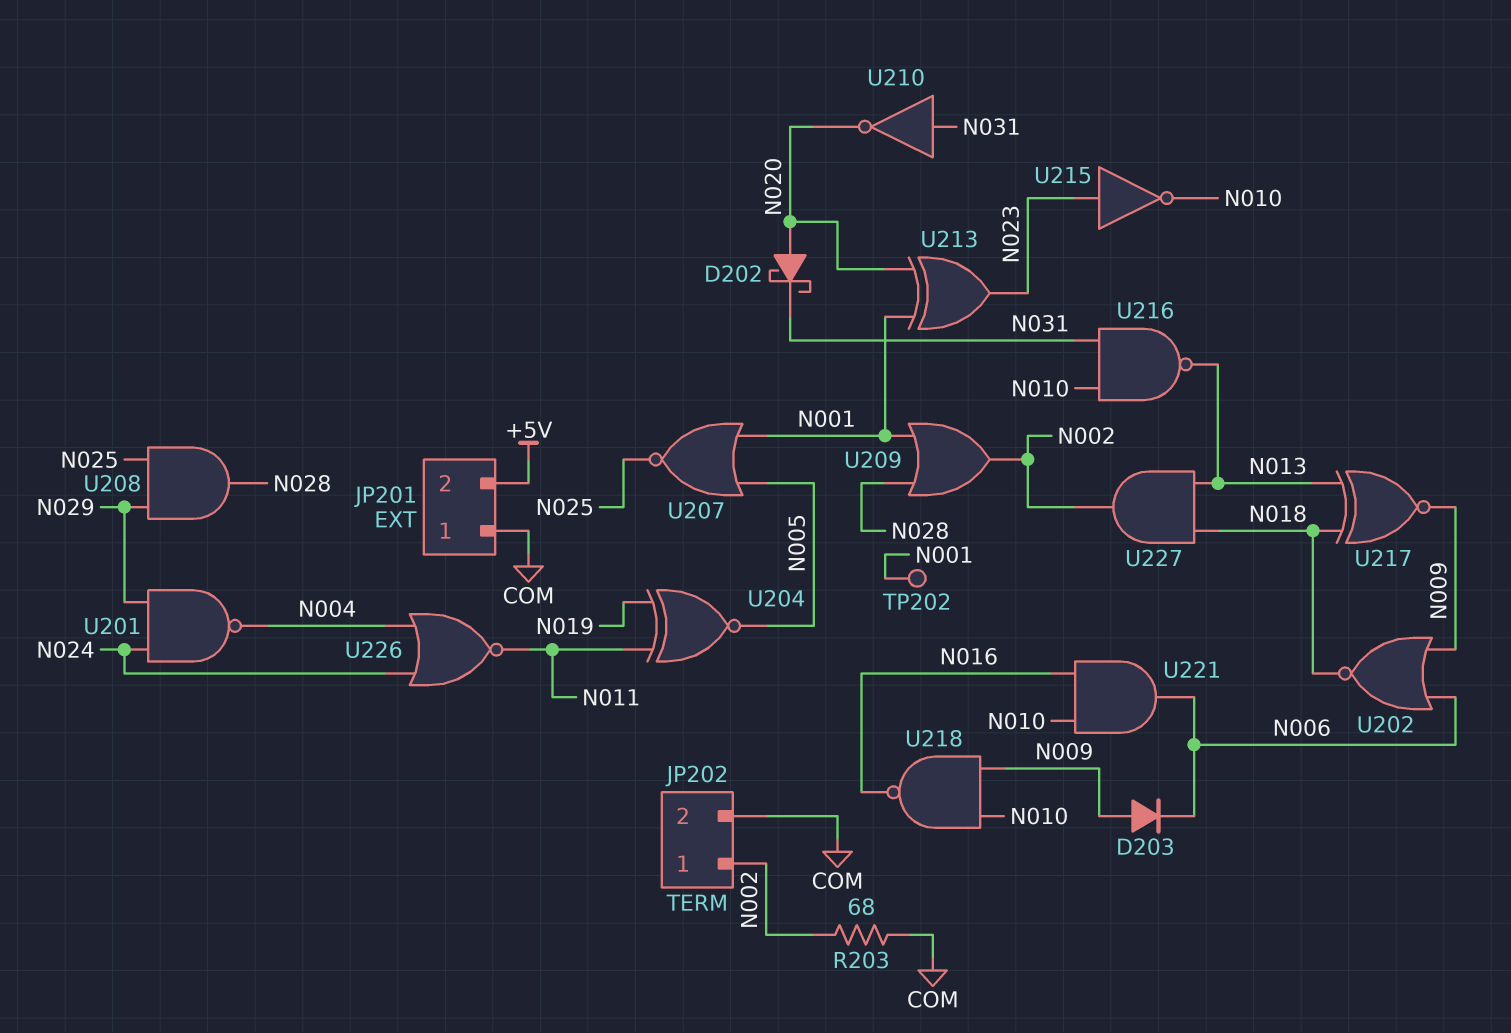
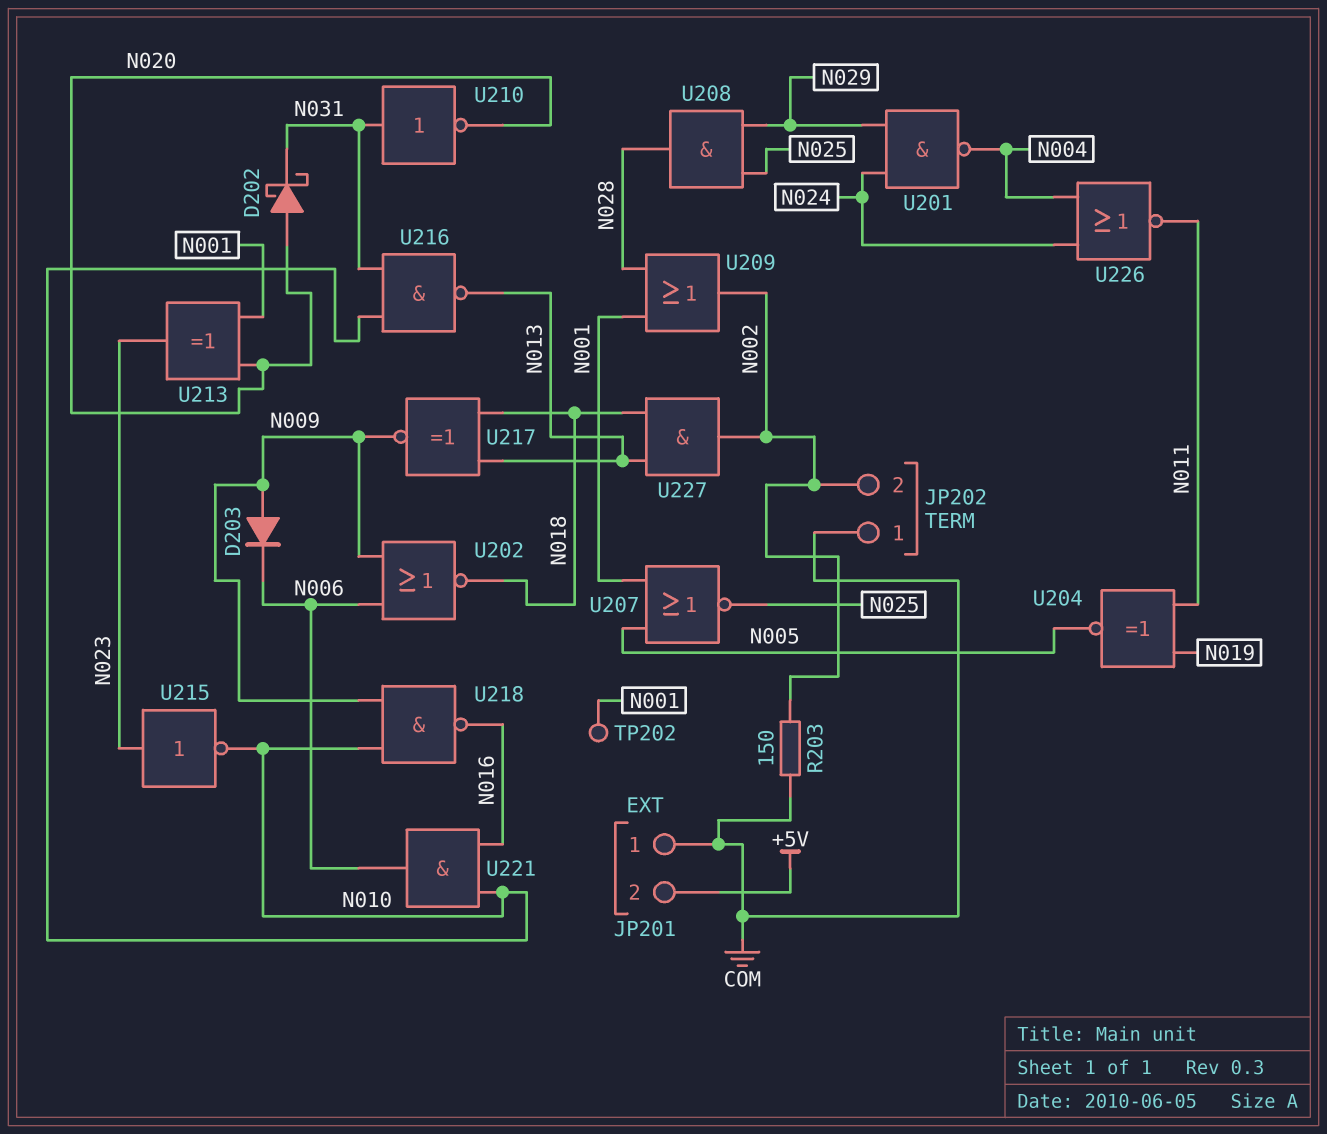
JP202 pin 1: N002 -> COM
JP202 pin 2: COM -> N002
R203: 68 (COM, N002) -> 150 (COM, N002)

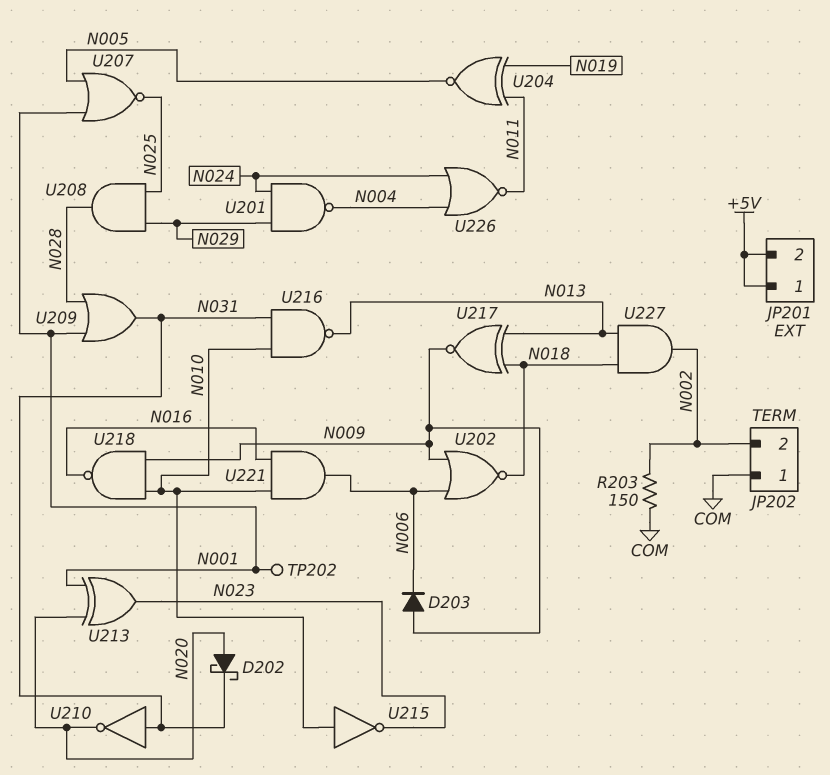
JP201 pin 1: COM -> +5V
U209: OR (in N001, in N028, out N002) -> OR (in N001, in N028, out N031)
U215: NOT (in N023, out N010) -> NOT (in N010, out N023)

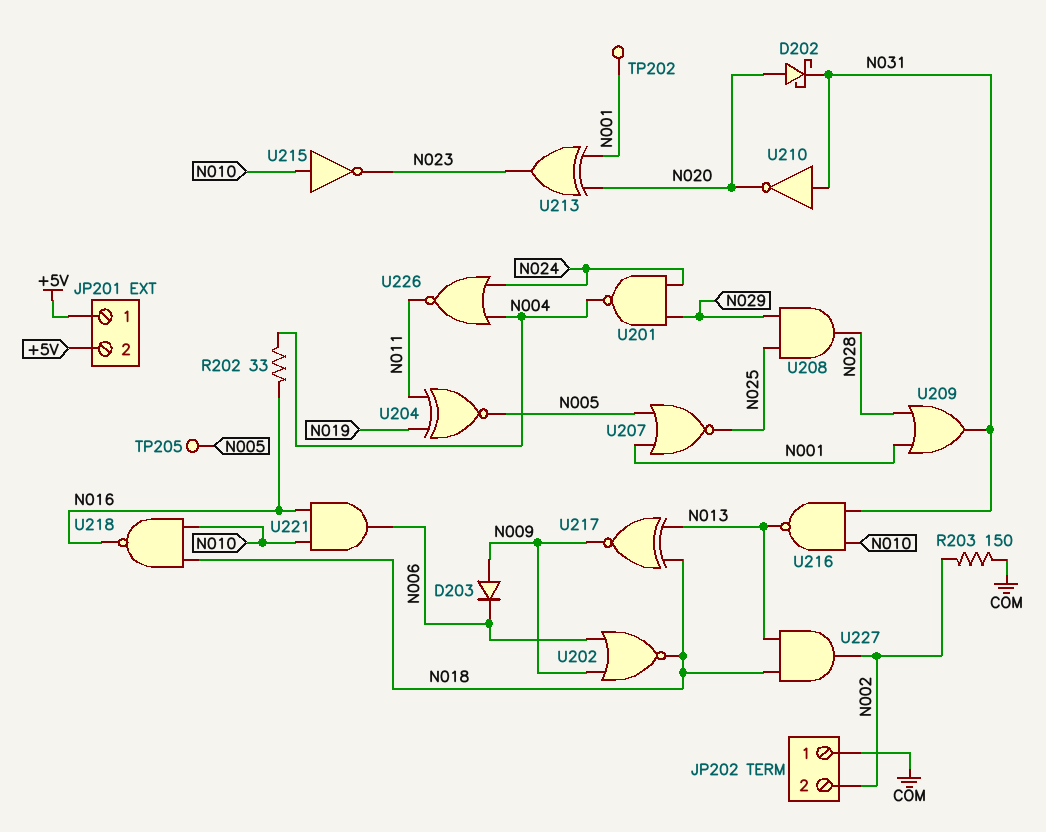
R202: none -> 33 (N004, N016)
TP205: none -> test point (N005)
U218: NAND (in N009, in N010, out N016) -> NAND (in N010, in N018, out N016)

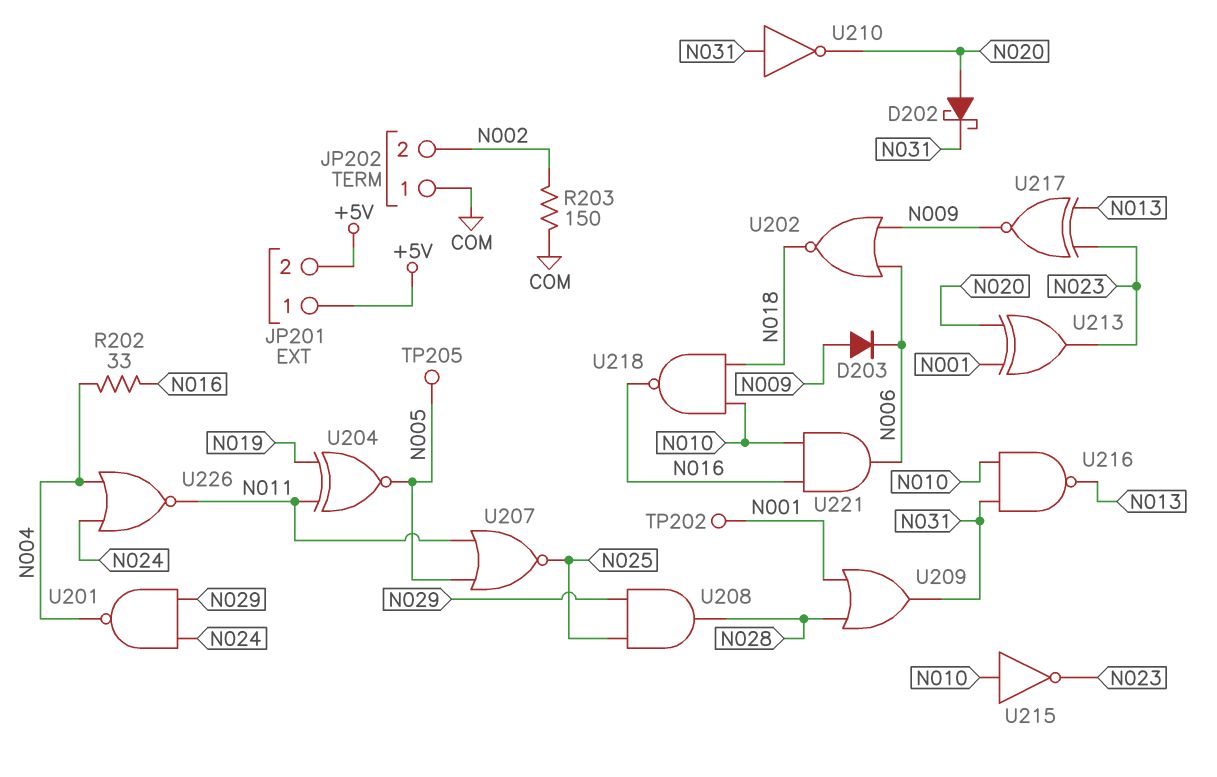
U207: NOR (in N001, in N005, out N025) -> NOR (in N005, in N011, out N025)
U217: XNOR (in N013, in N018, out N009) -> XNOR (in N013, in N023, out N009)
U227: AND (in N013, in N018, out N002) -> none

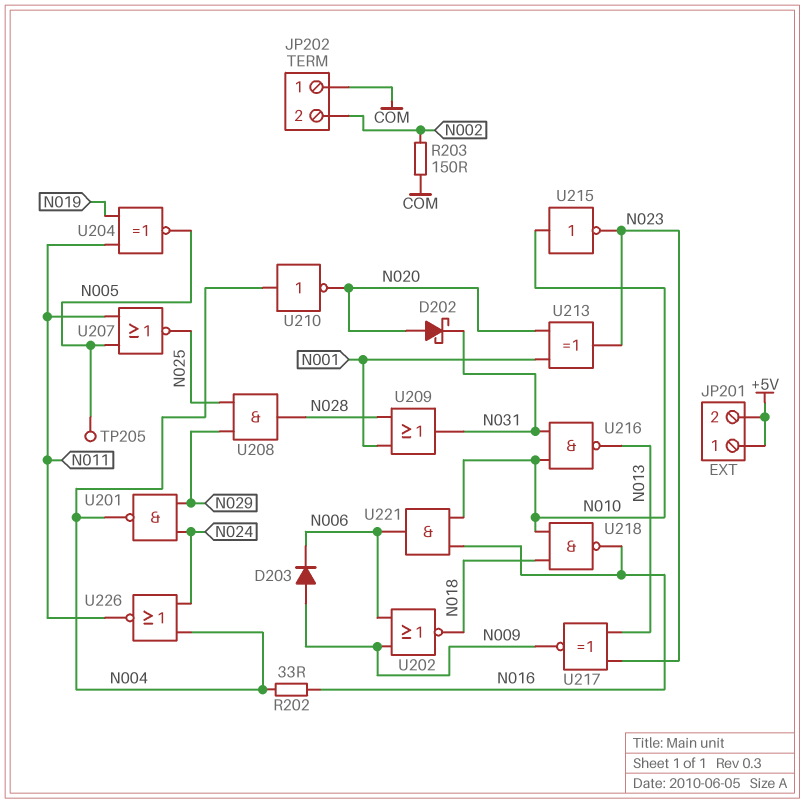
TP202: test point (N001) -> none
U210: NOT (in N031, out N020) -> NOT (in N004, out N020)

